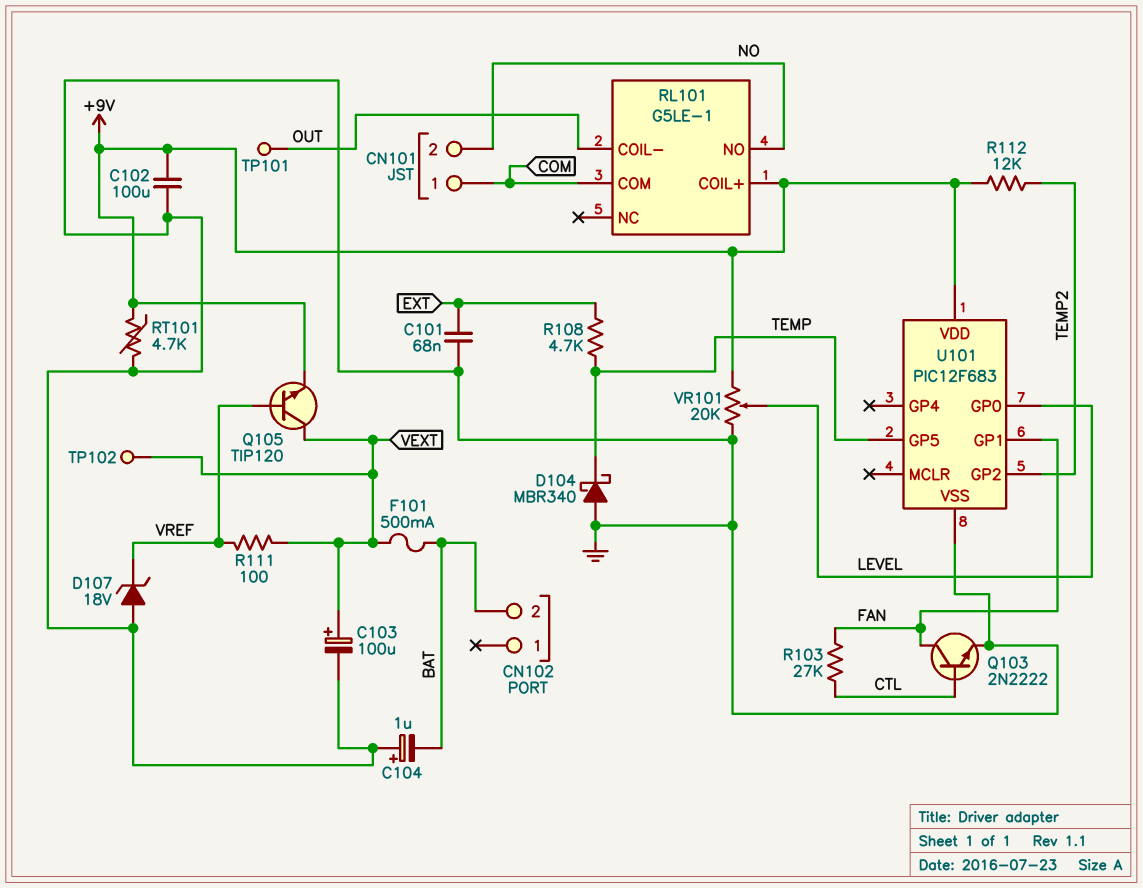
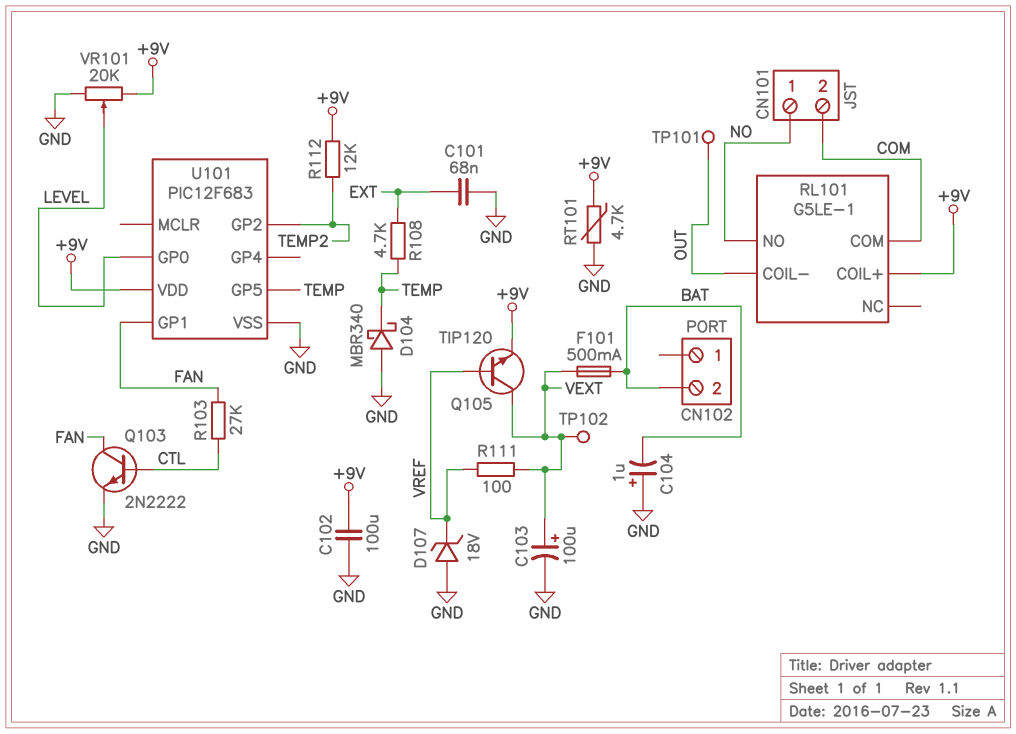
CN101 pin 1: COM -> NO
CN101 pin 2: NO -> COM

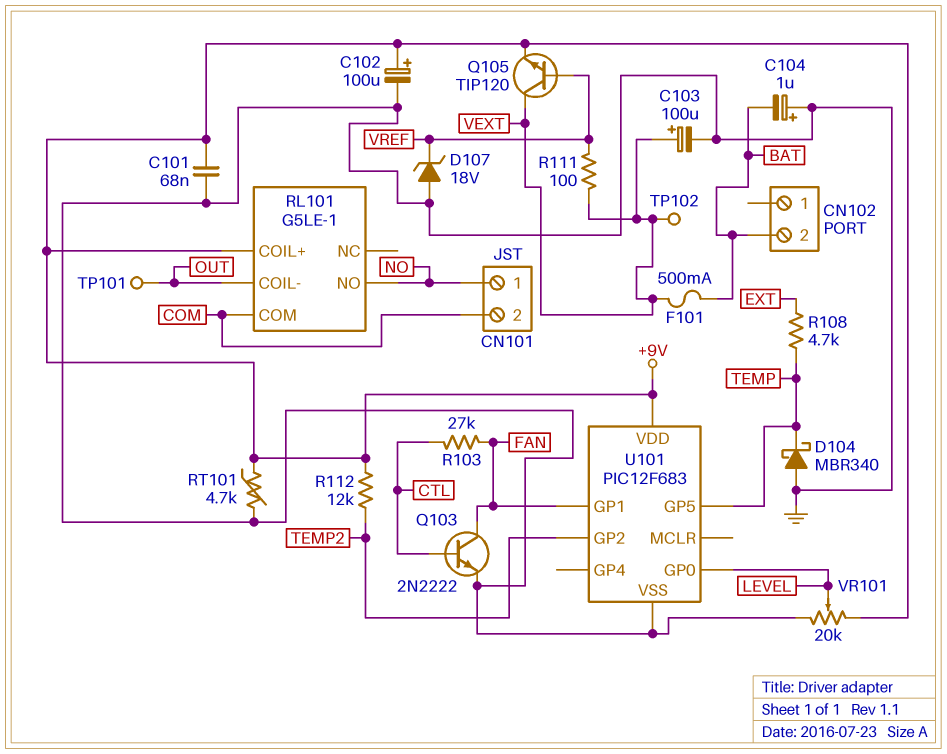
C101: 68nF (EXT, GND) -> 68nF (+9V, GND)
C102: 100uF (+9V, GND) -> 100uF (plus +9V, minus GND)

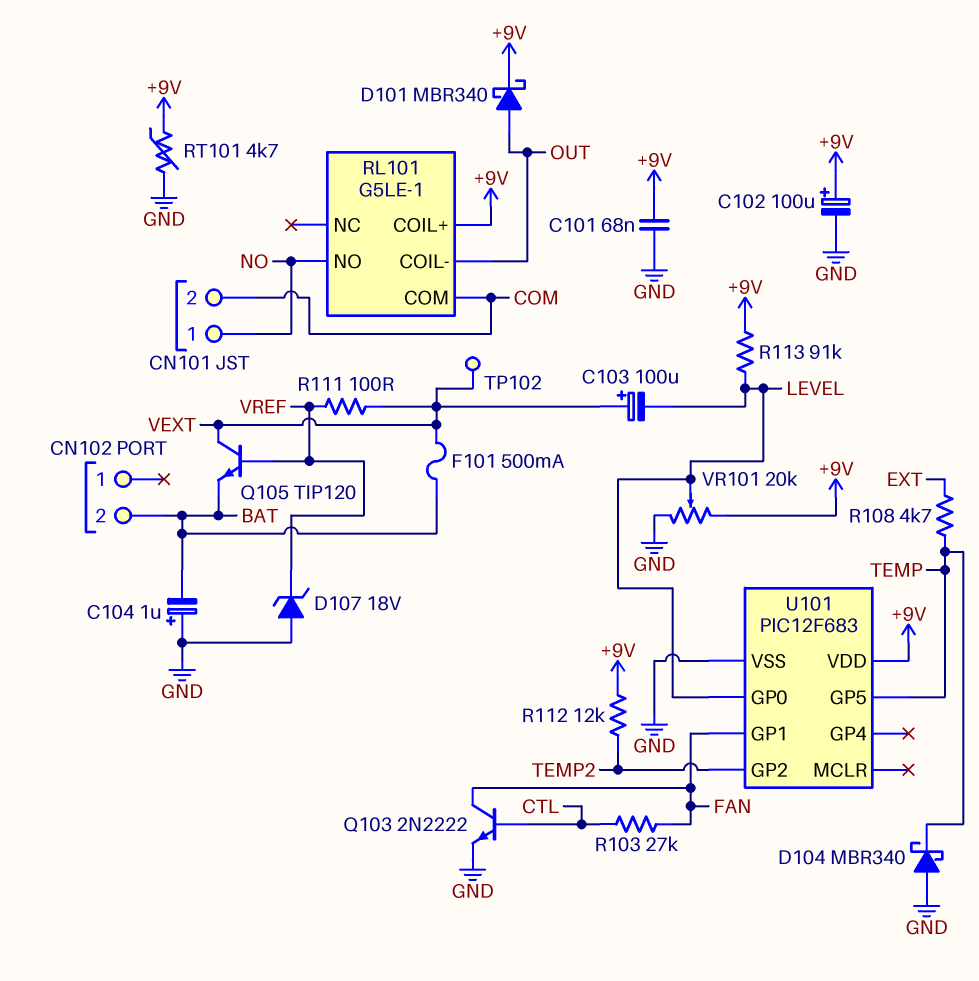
C103: 100uF (plus VEXT, minus GND) -> 100uF (plus VEXT, minus LEVEL)
D101: none -> schottky MBR340 (A OUT, K +9V)
Q105: NPN TIP120 (B VREF, C VEXT, E +9V) -> NPN TIP120 (B VREF, C VEXT, E BAT)
R113: none -> 91k (+9V, LEVEL)
TP101: test point (OUT) -> none

